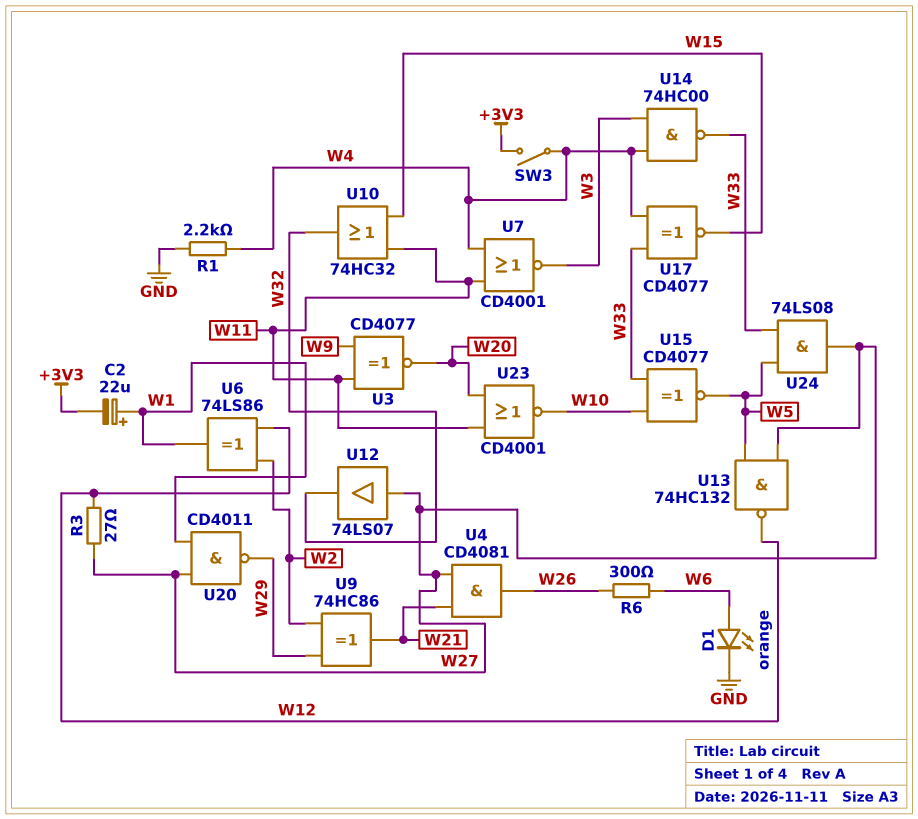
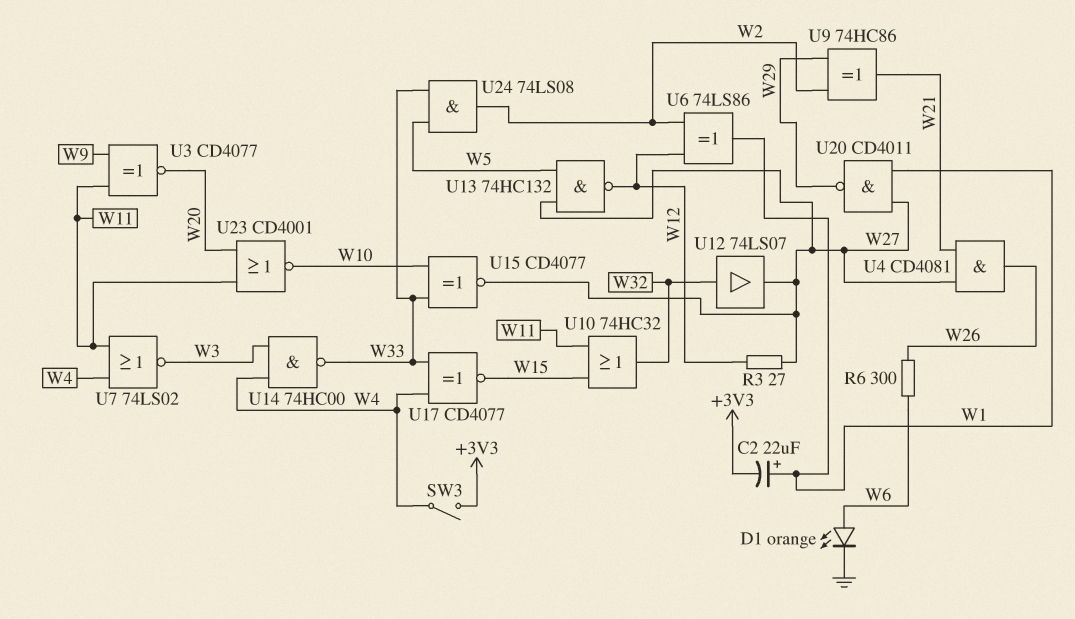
R1: 2.2k (GND, W4) -> none
U7: NOR CD4001 (in W4, in W11, out W3) -> NOR 74LS02 (in W4, in W11, out W3)
U12: buffer 74LS07 (in W27, out W32) -> buffer 74LS07 (in W32, out W27)
U15: XNOR CD4077 (in W10, in W33, out W5) -> XNOR CD4077 (in W10, in W33, out W27)
U24: AND 74LS08 (in W5, in W33, out W27) -> AND 74LS08 (in W5, in W33, out W2)

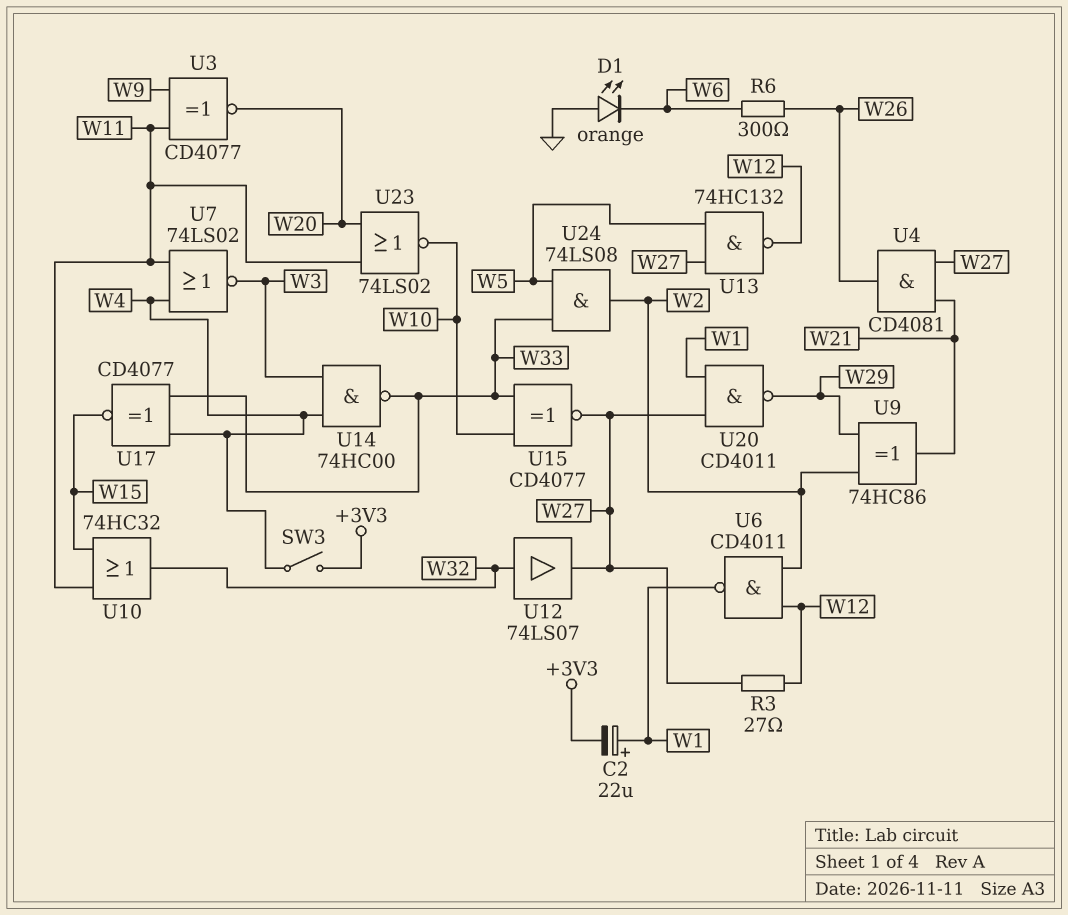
D1: LED orange (A W6, K GND) -> LED orange (A GND, K W6)
U6: XOR 74LS86 (in W2, in W12, out W1) -> NAND CD4011 (in W2, in W12, out W1)
U23: NOR CD4001 (in W11, in W20, out W10) -> NOR 74LS02 (in W11, in W20, out W10)

